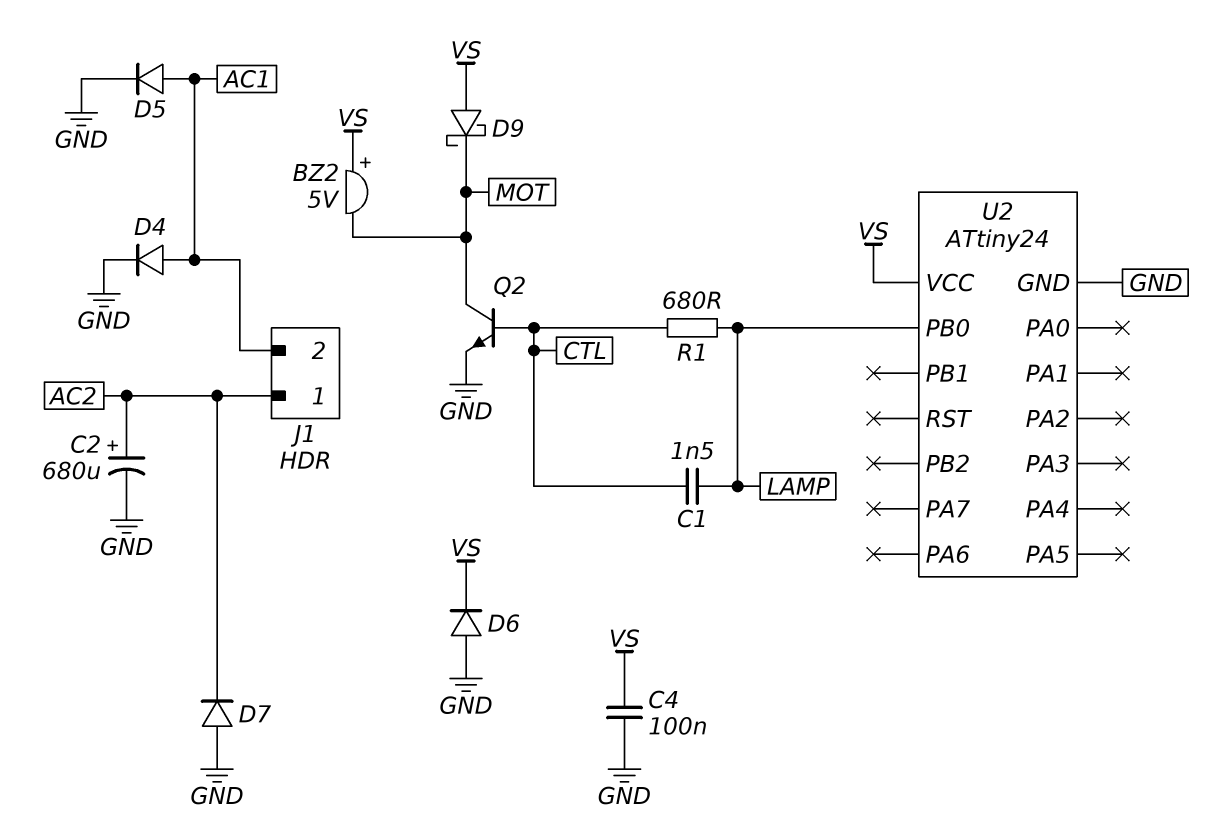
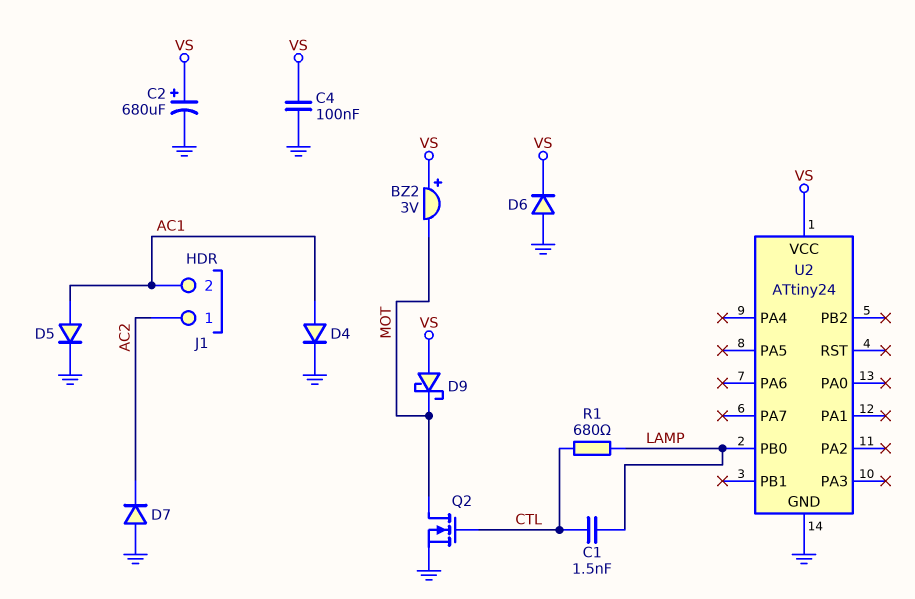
BZ2: buzzer 5V (plus VS, minus MOT) -> buzzer 3V (plus VS, minus MOT)
C2: 680uF (plus AC2, minus GND) -> 680uF (plus VS, minus GND)
Q2: NPN (B CTL, C MOT, E GND) -> NMOS (G CTL, D MOT, S GND)

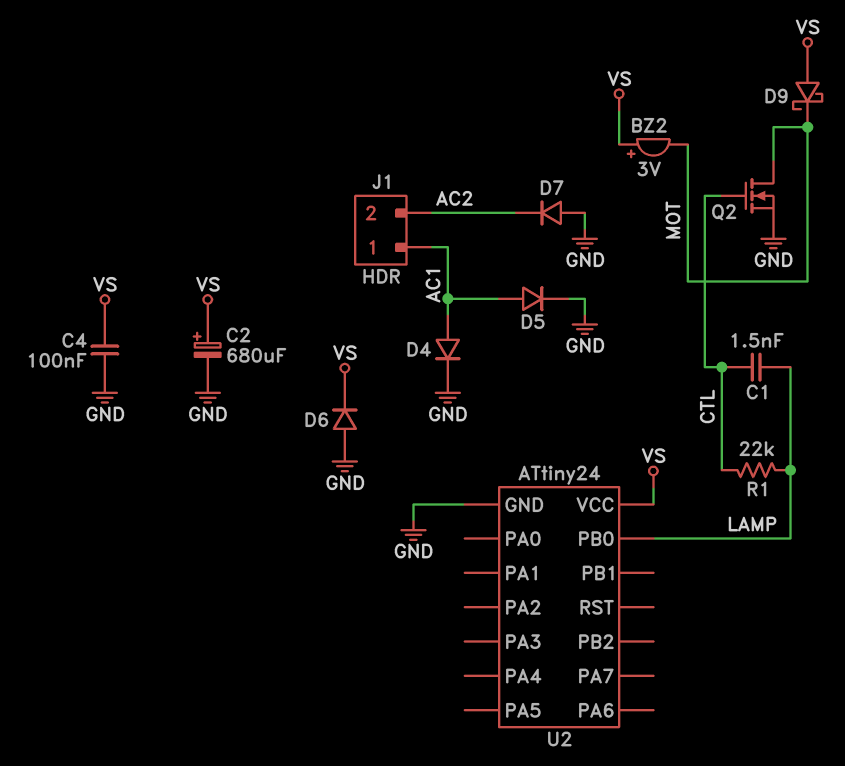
J1 pin 1: AC2 -> AC1
J1 pin 2: AC1 -> AC2
R1: 680 (CTL, LAMP) -> 22k (CTL, LAMP)

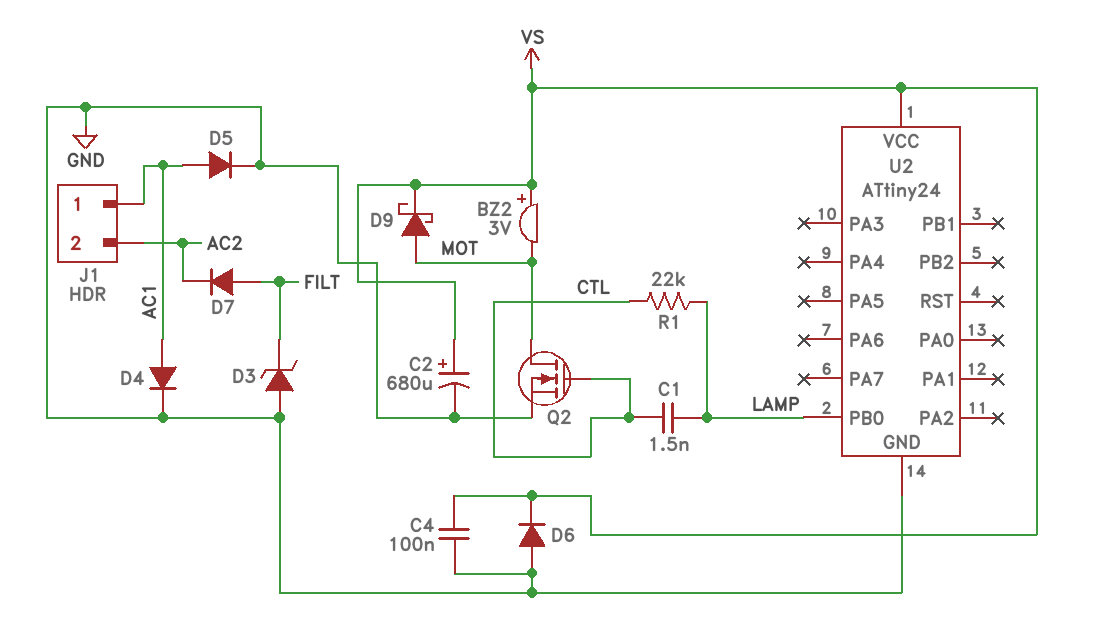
D3: none -> zener (A GND, K FILT)
D7: diode (A GND, K AC2) -> diode (A FILT, K AC2)
D9: schottky (A VS, K MOT) -> schottky (A MOT, K VS)

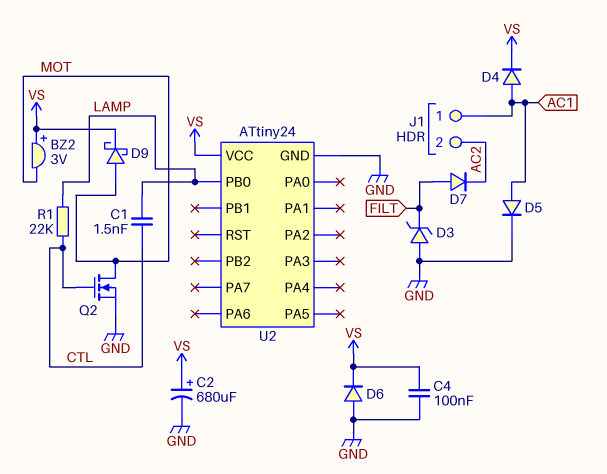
D4: diode (A AC1, K GND) -> diode (A AC1, K VS)

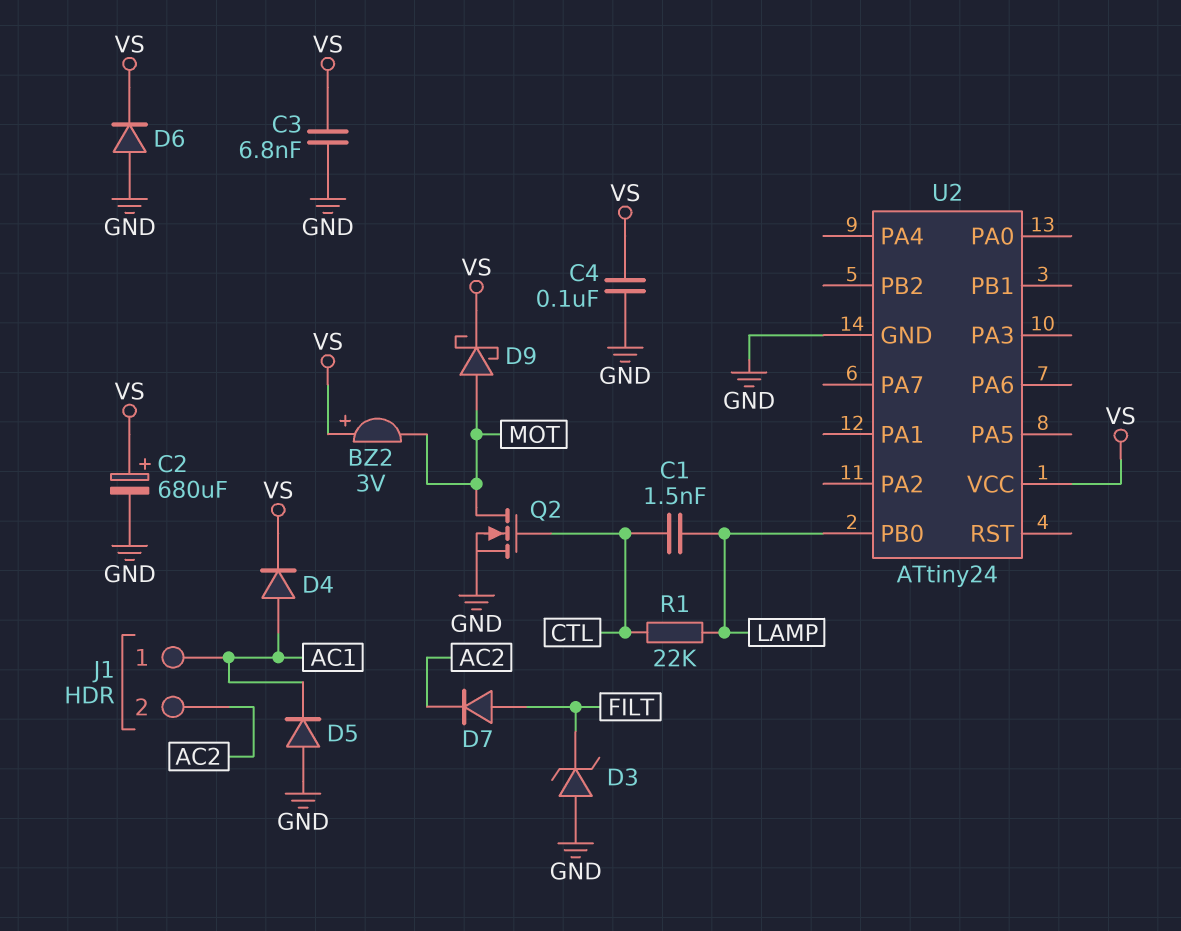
C3: none -> 6.8nF (GND, VS)
D5: diode (A AC1, K GND) -> diode (A GND, K AC1)

